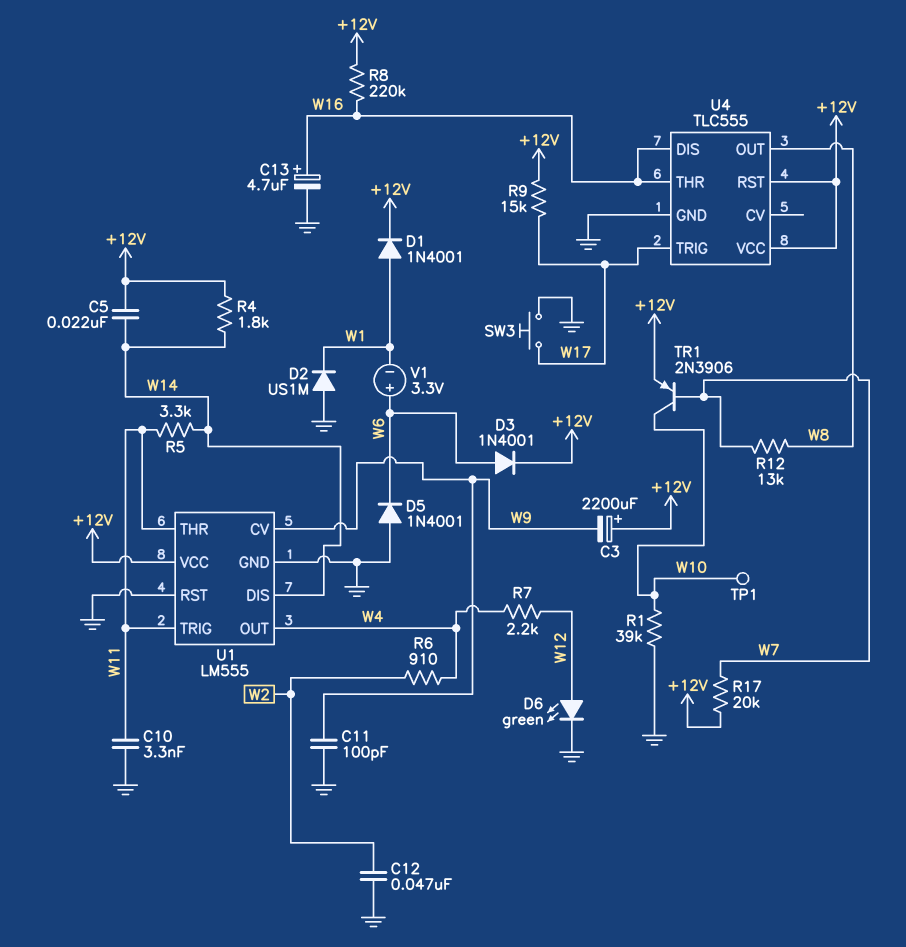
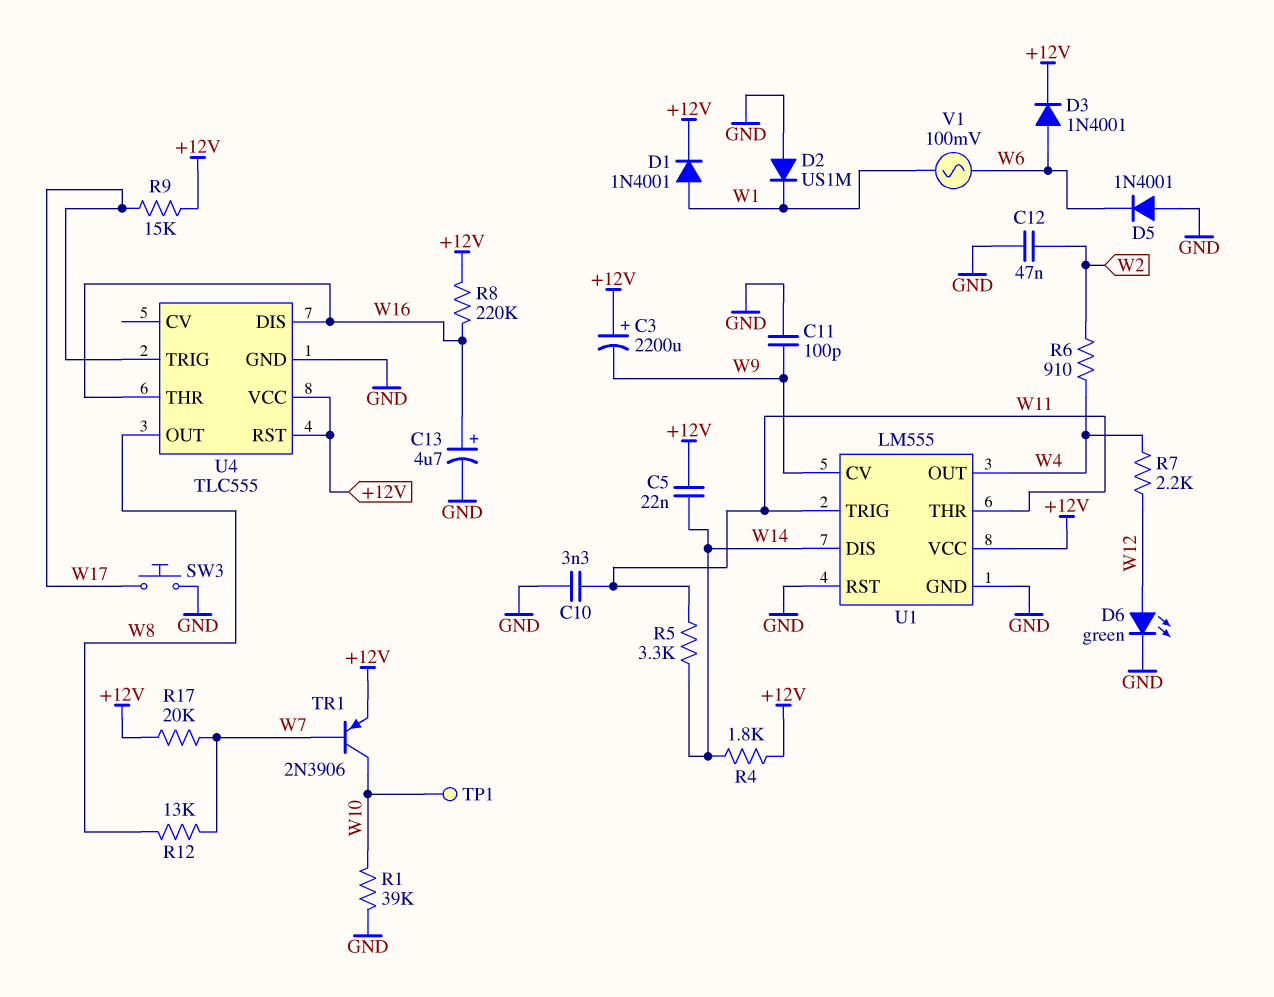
V1: 3.3V (plus W6, minus W1) -> AC 100mV (W1, W6)

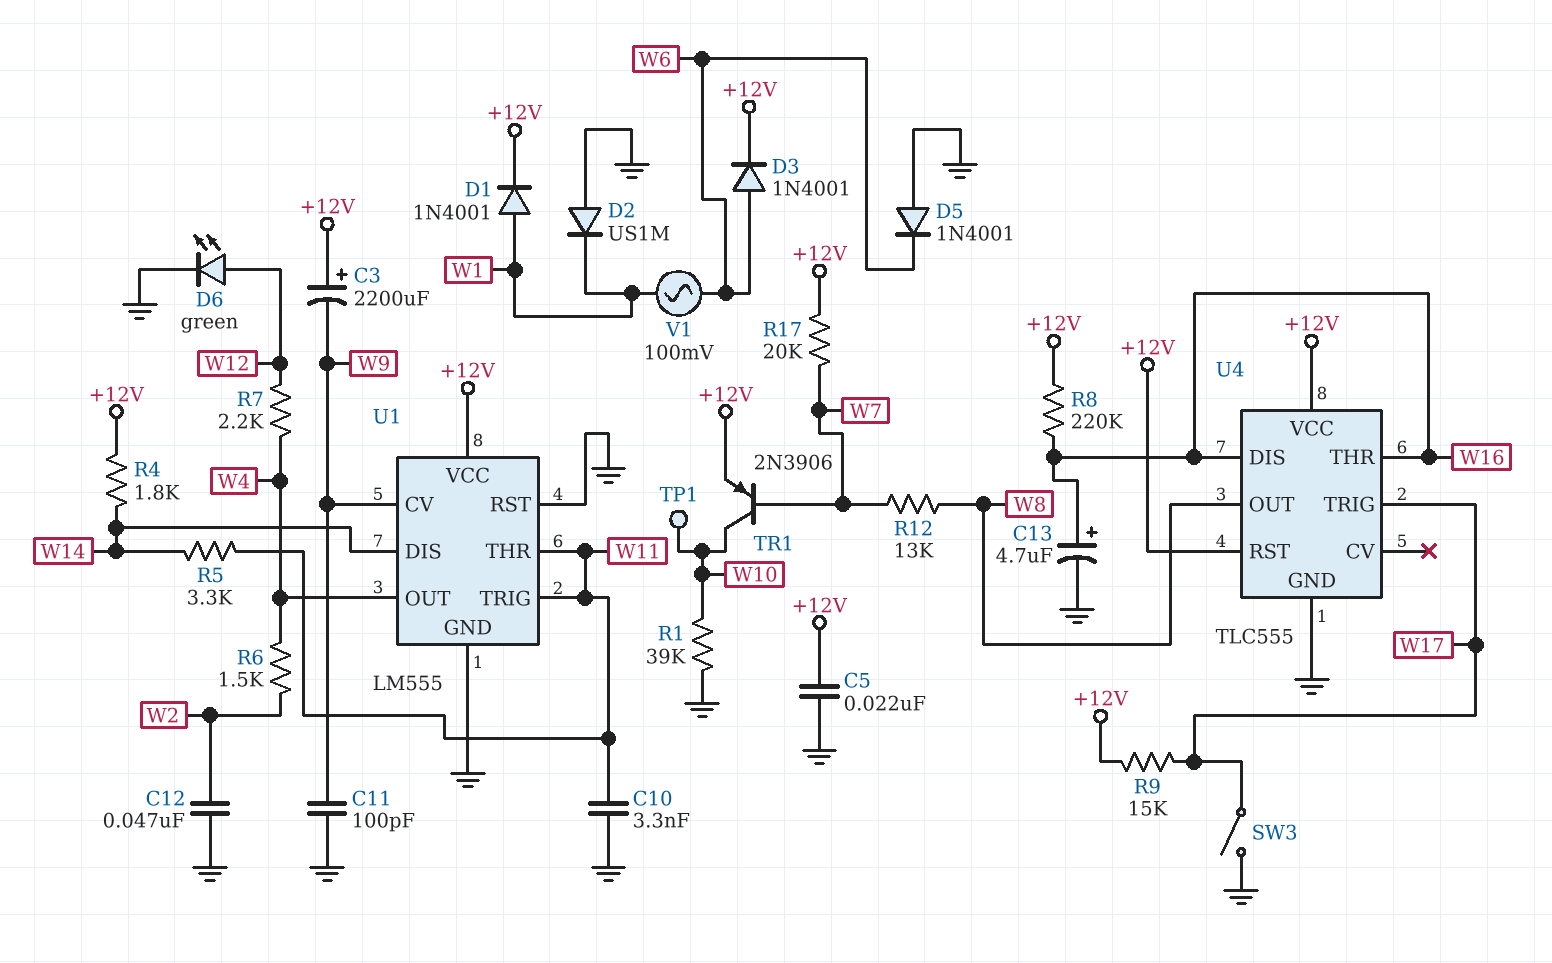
C5: 22nF (+12V, W14) -> 22nF (+12V, GND)
R6: 910 (W2, W4) -> 1.5k (W2, W4)
SW3: button (GND, W17) -> switch (GND, W17)

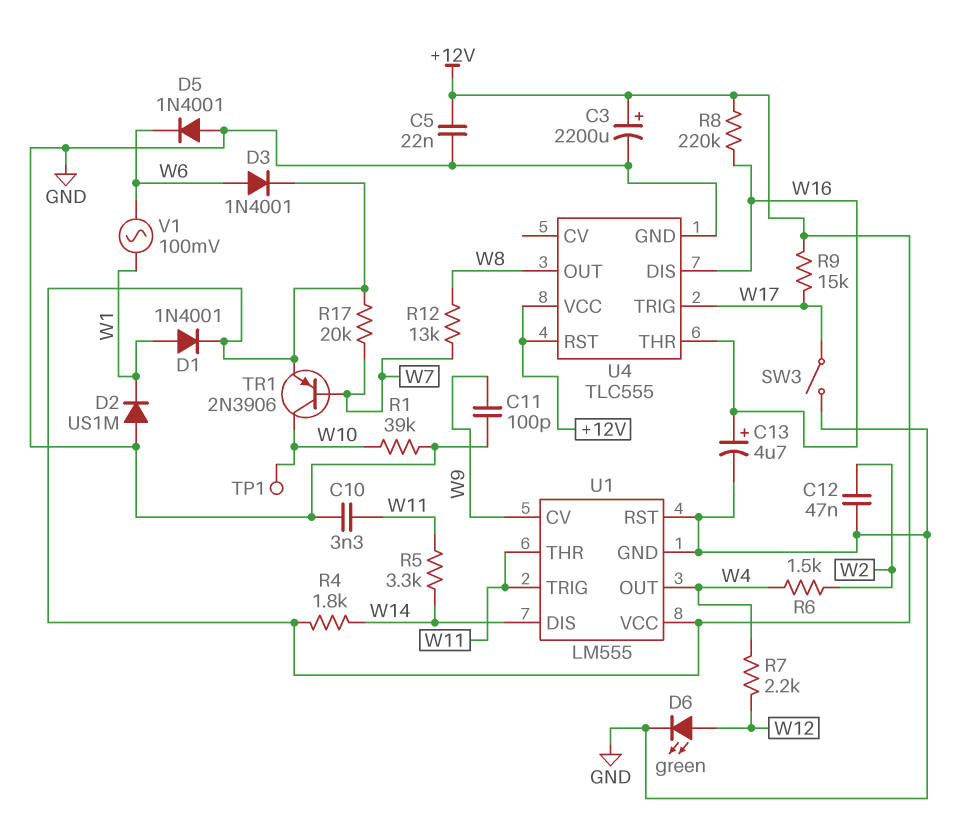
C3: 2200uF (plus +12V, minus W9) -> 2200uF (plus +12V, minus GND)

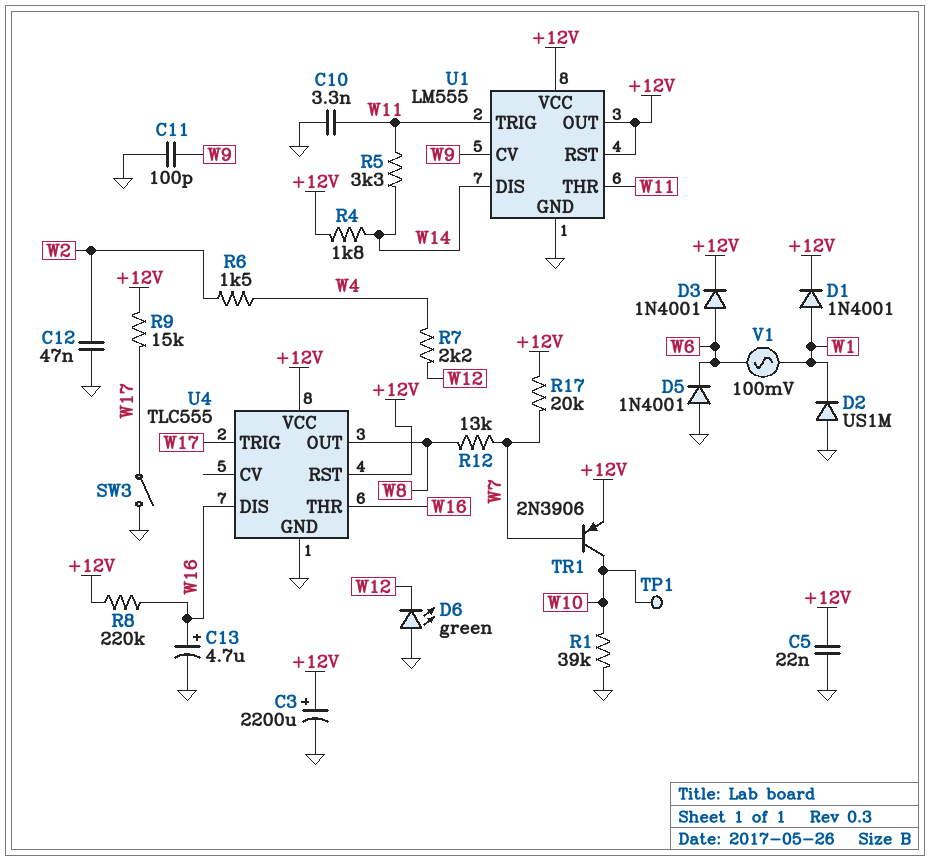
D6: LED green (A W12, K GND) -> LED green (A GND, K W12)
U1 pin OUT: W4 -> +12V
U1 pin RST: GND -> +12V

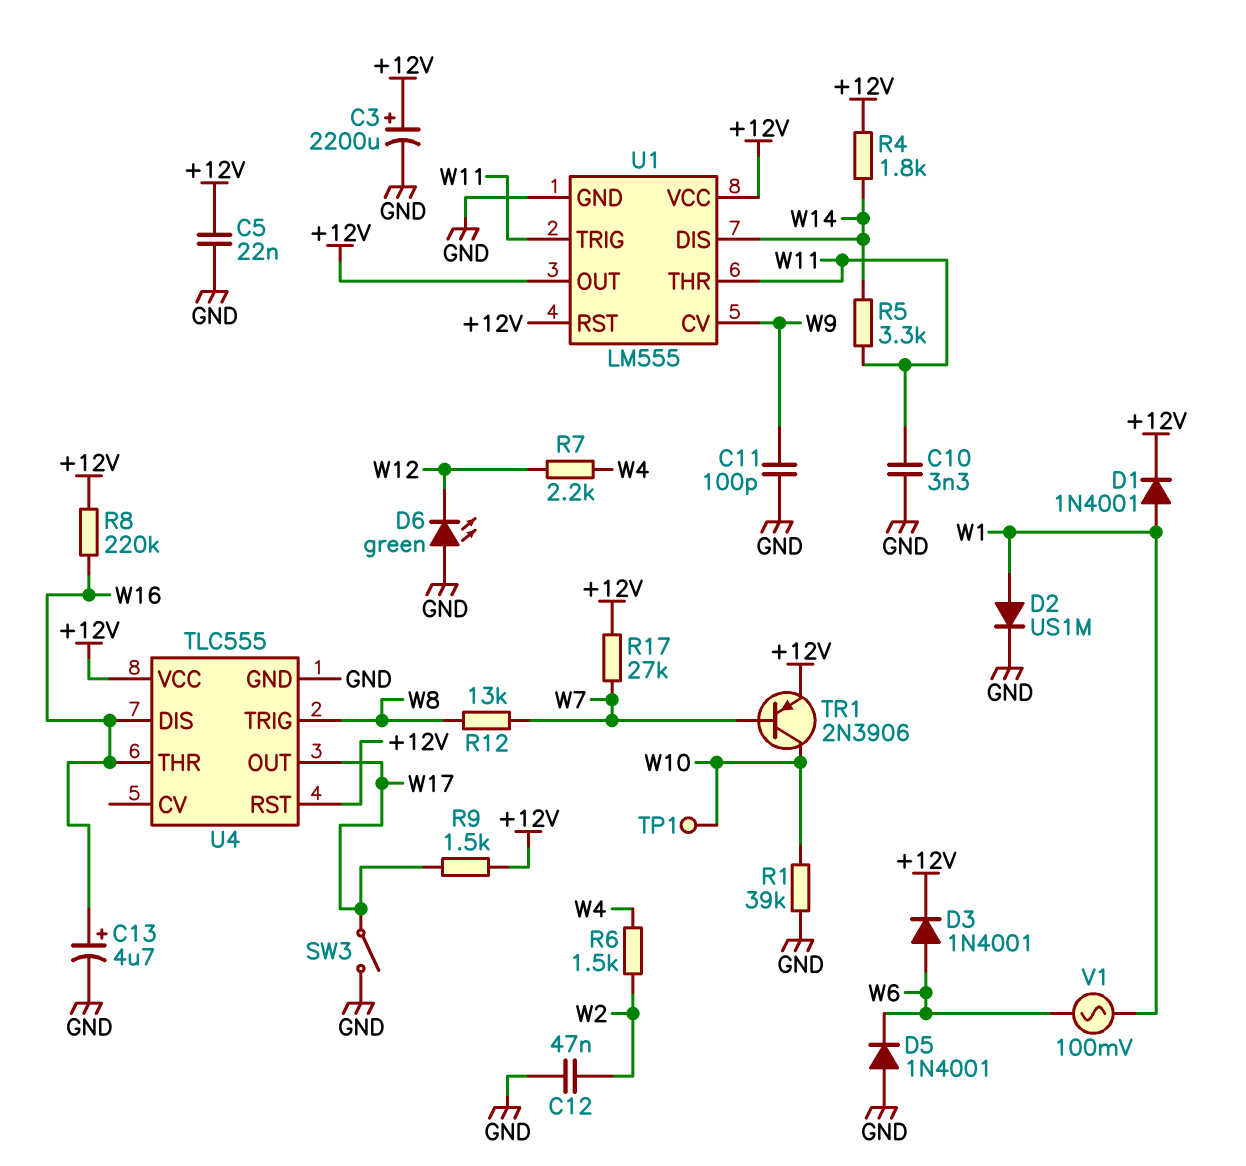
D2: diode US1M (A GND, K W1) -> diode US1M (A W1, K GND)
R9: 15k (+12V, W17) -> 1.5k (+12V, W17)
R17: 20k (+12V, W7) -> 27k (+12V, W7)
U4 pin OUT: W8 -> W17
U4 pin TRIG: W17 -> W8

